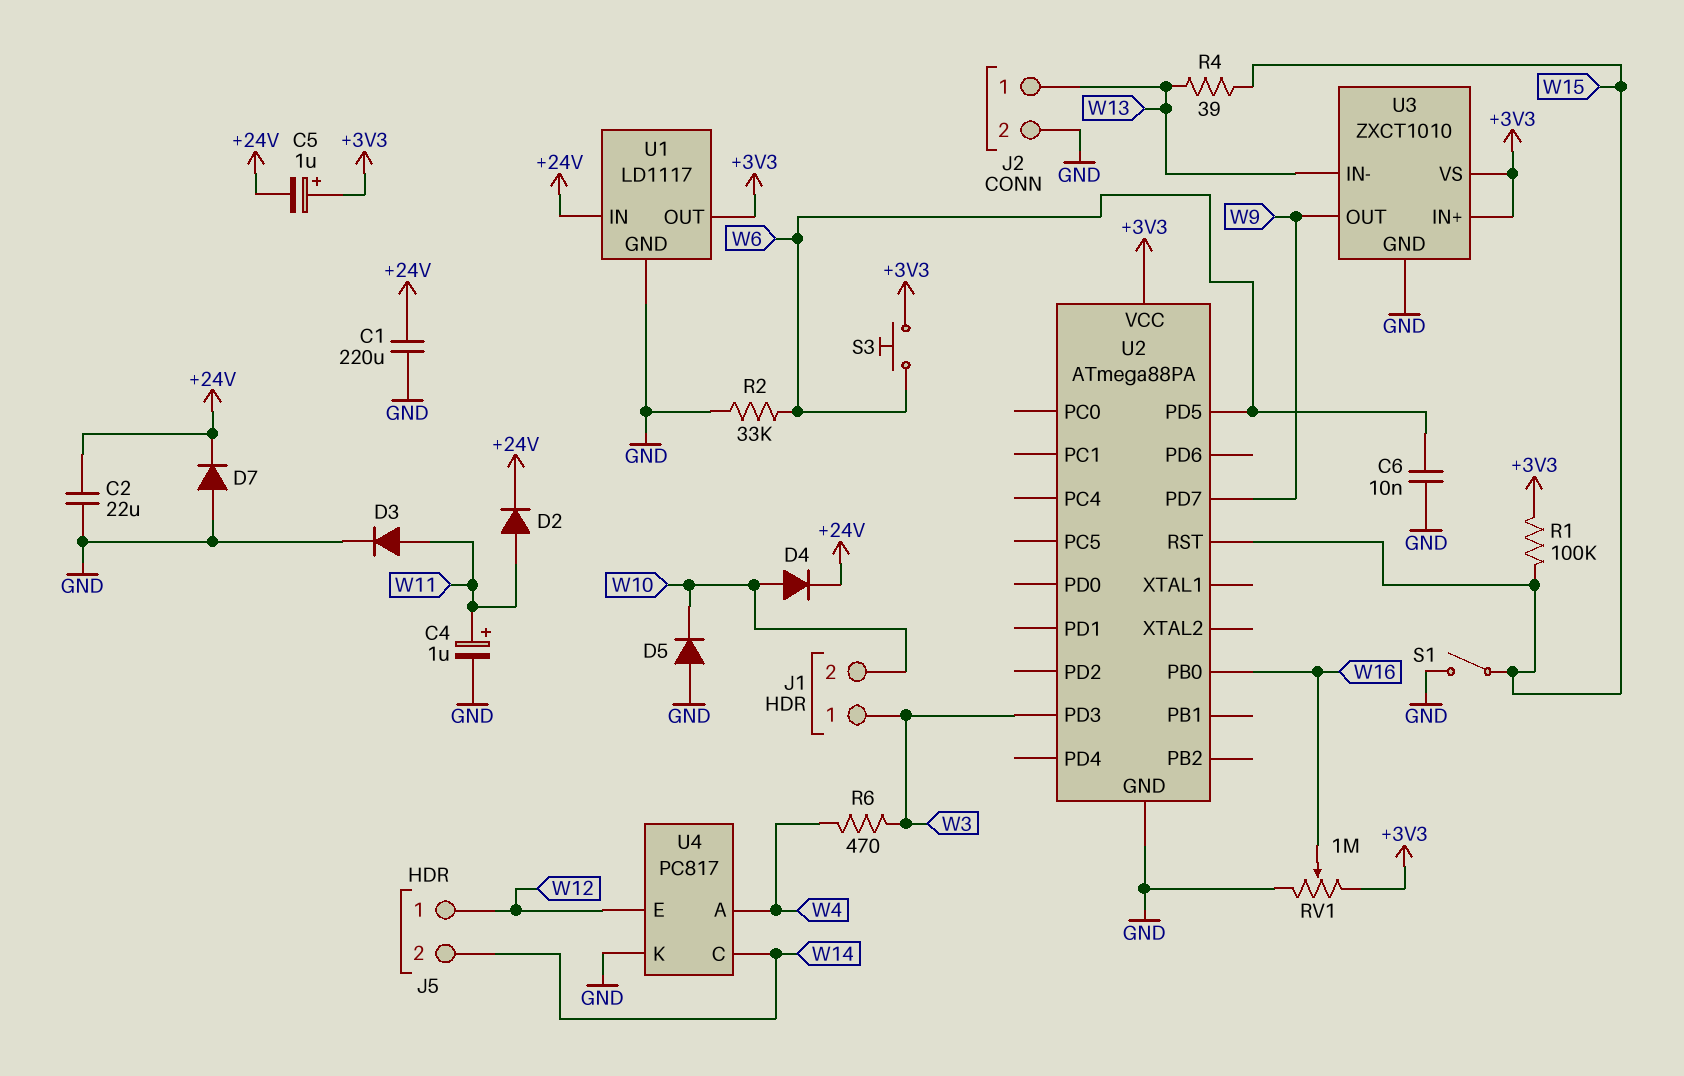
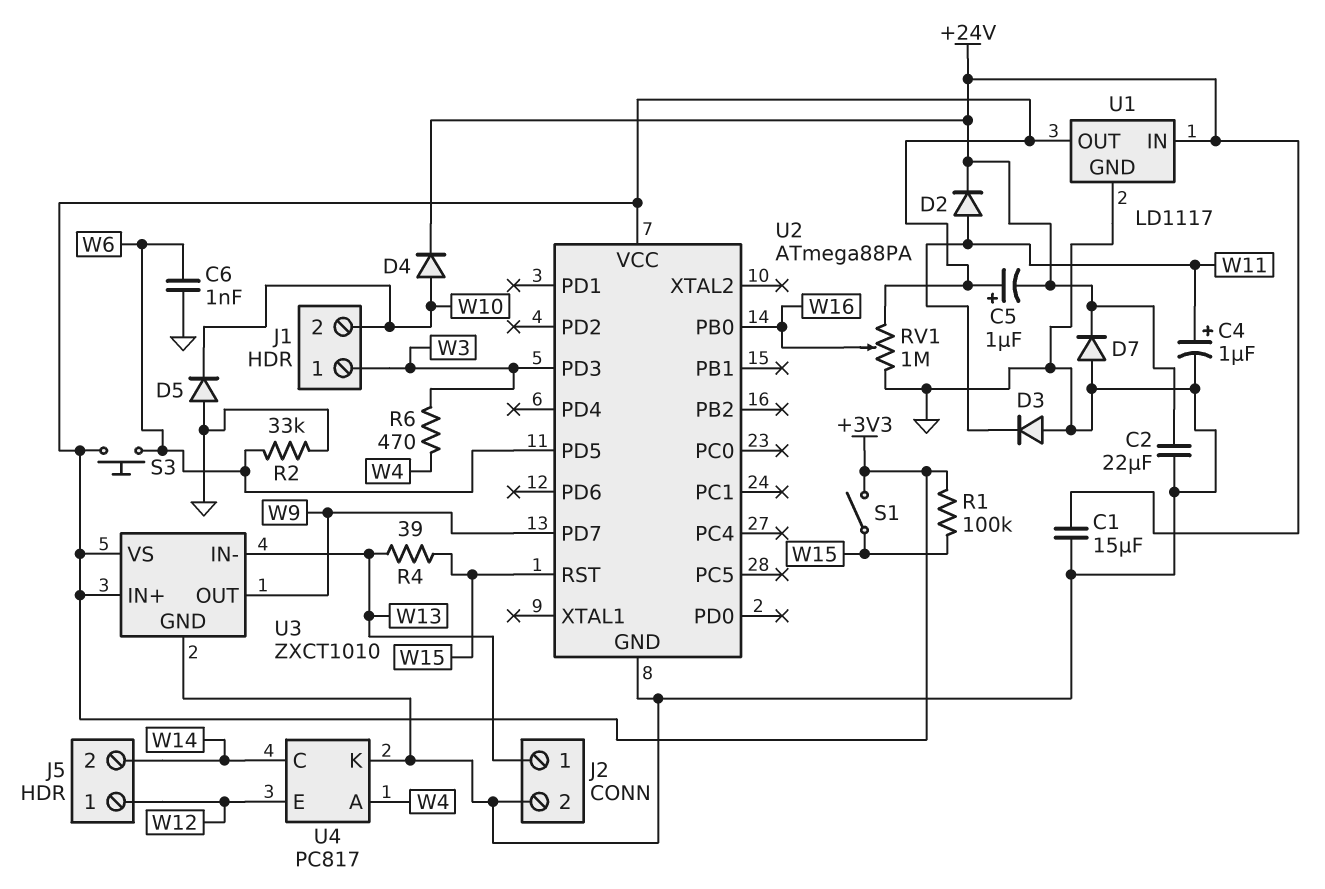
C1: 220uF (+24V, GND) -> 15uF (+24V, GND)
C6: 10nF (GND, W6) -> 1nF (GND, W6)
D3: diode (A W11, K GND) -> diode (A GND, K W11)
S1: switch (GND, W15) -> switch (+3V3, W15)

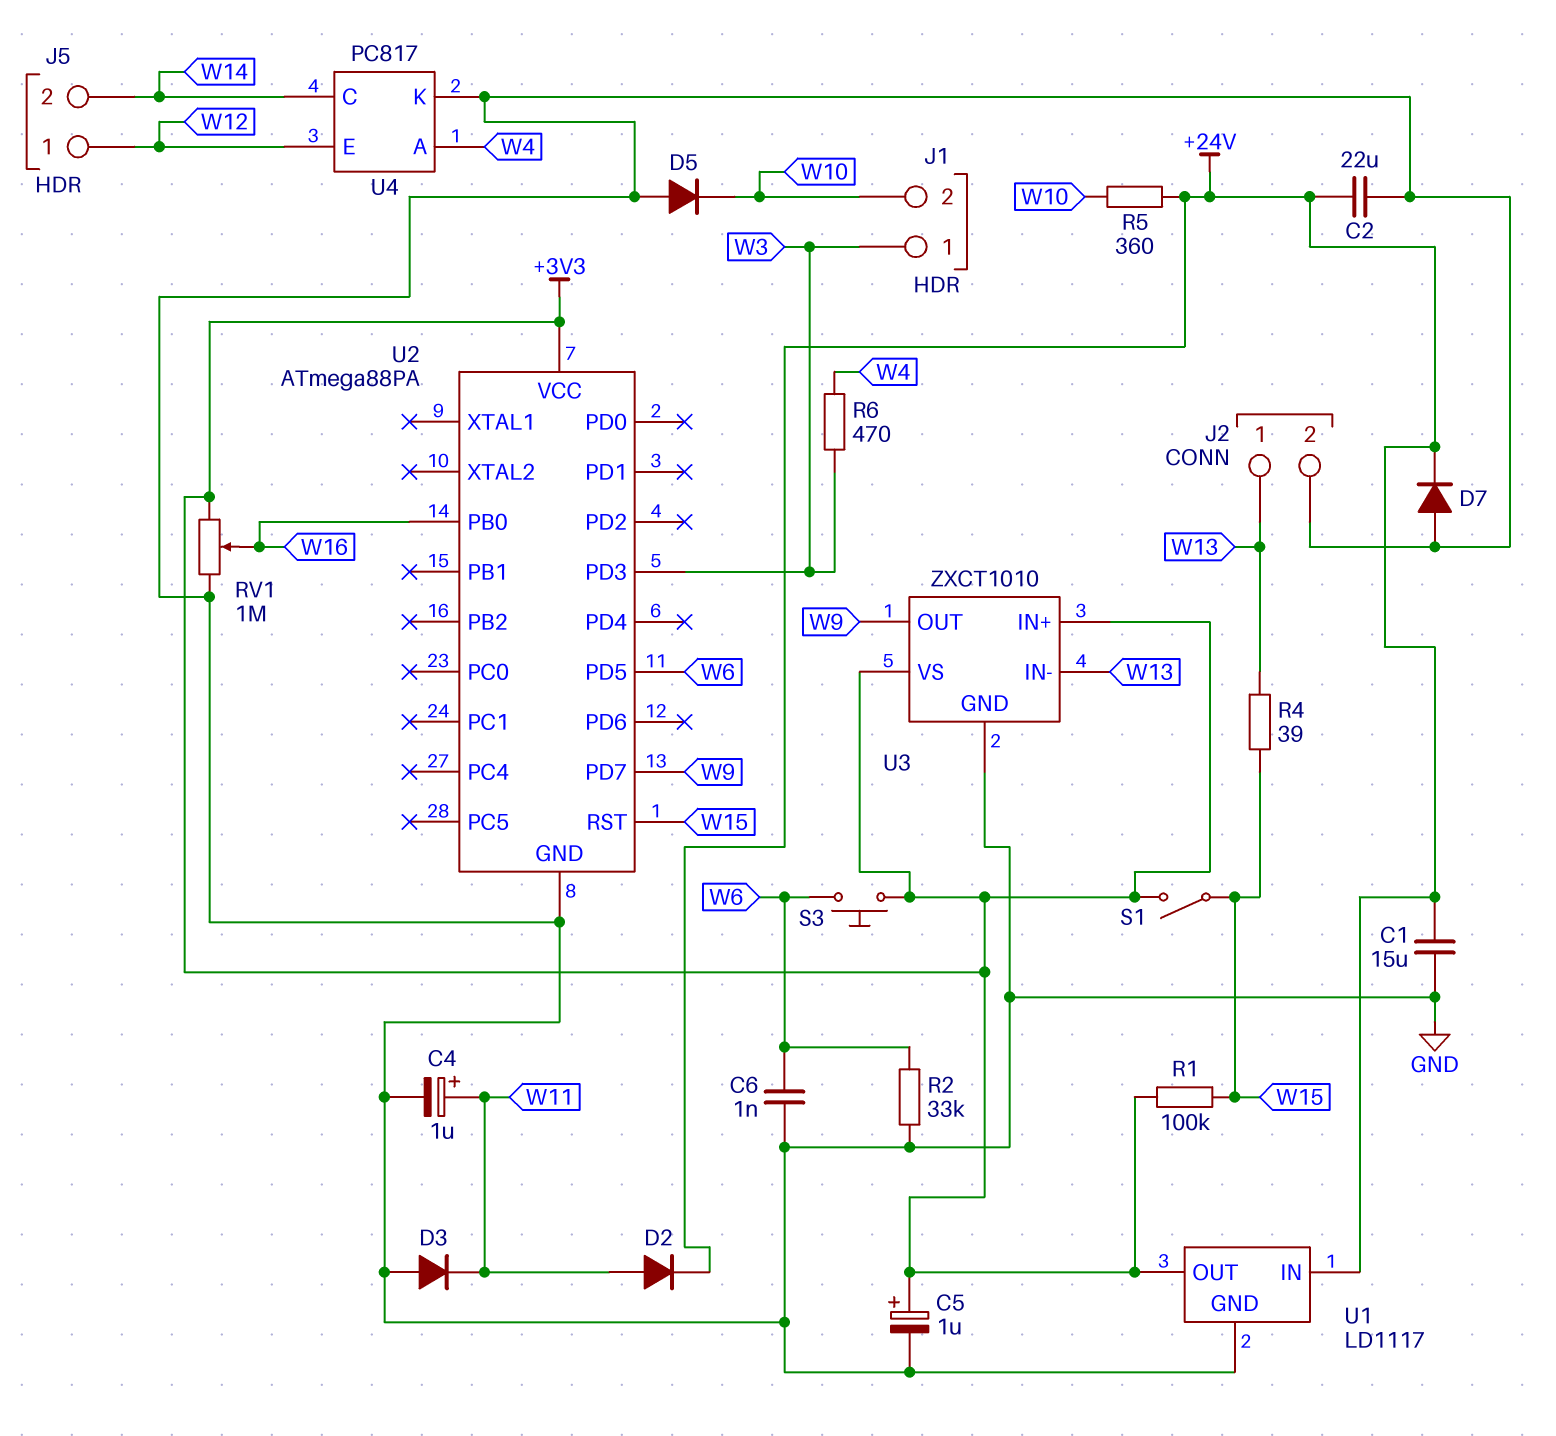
C5: 1uF (plus +3V3, minus +24V) -> 1uF (plus +3V3, minus GND)
D4: diode (A W10, K +24V) -> none
R5: none -> 360 (+24V, W10)

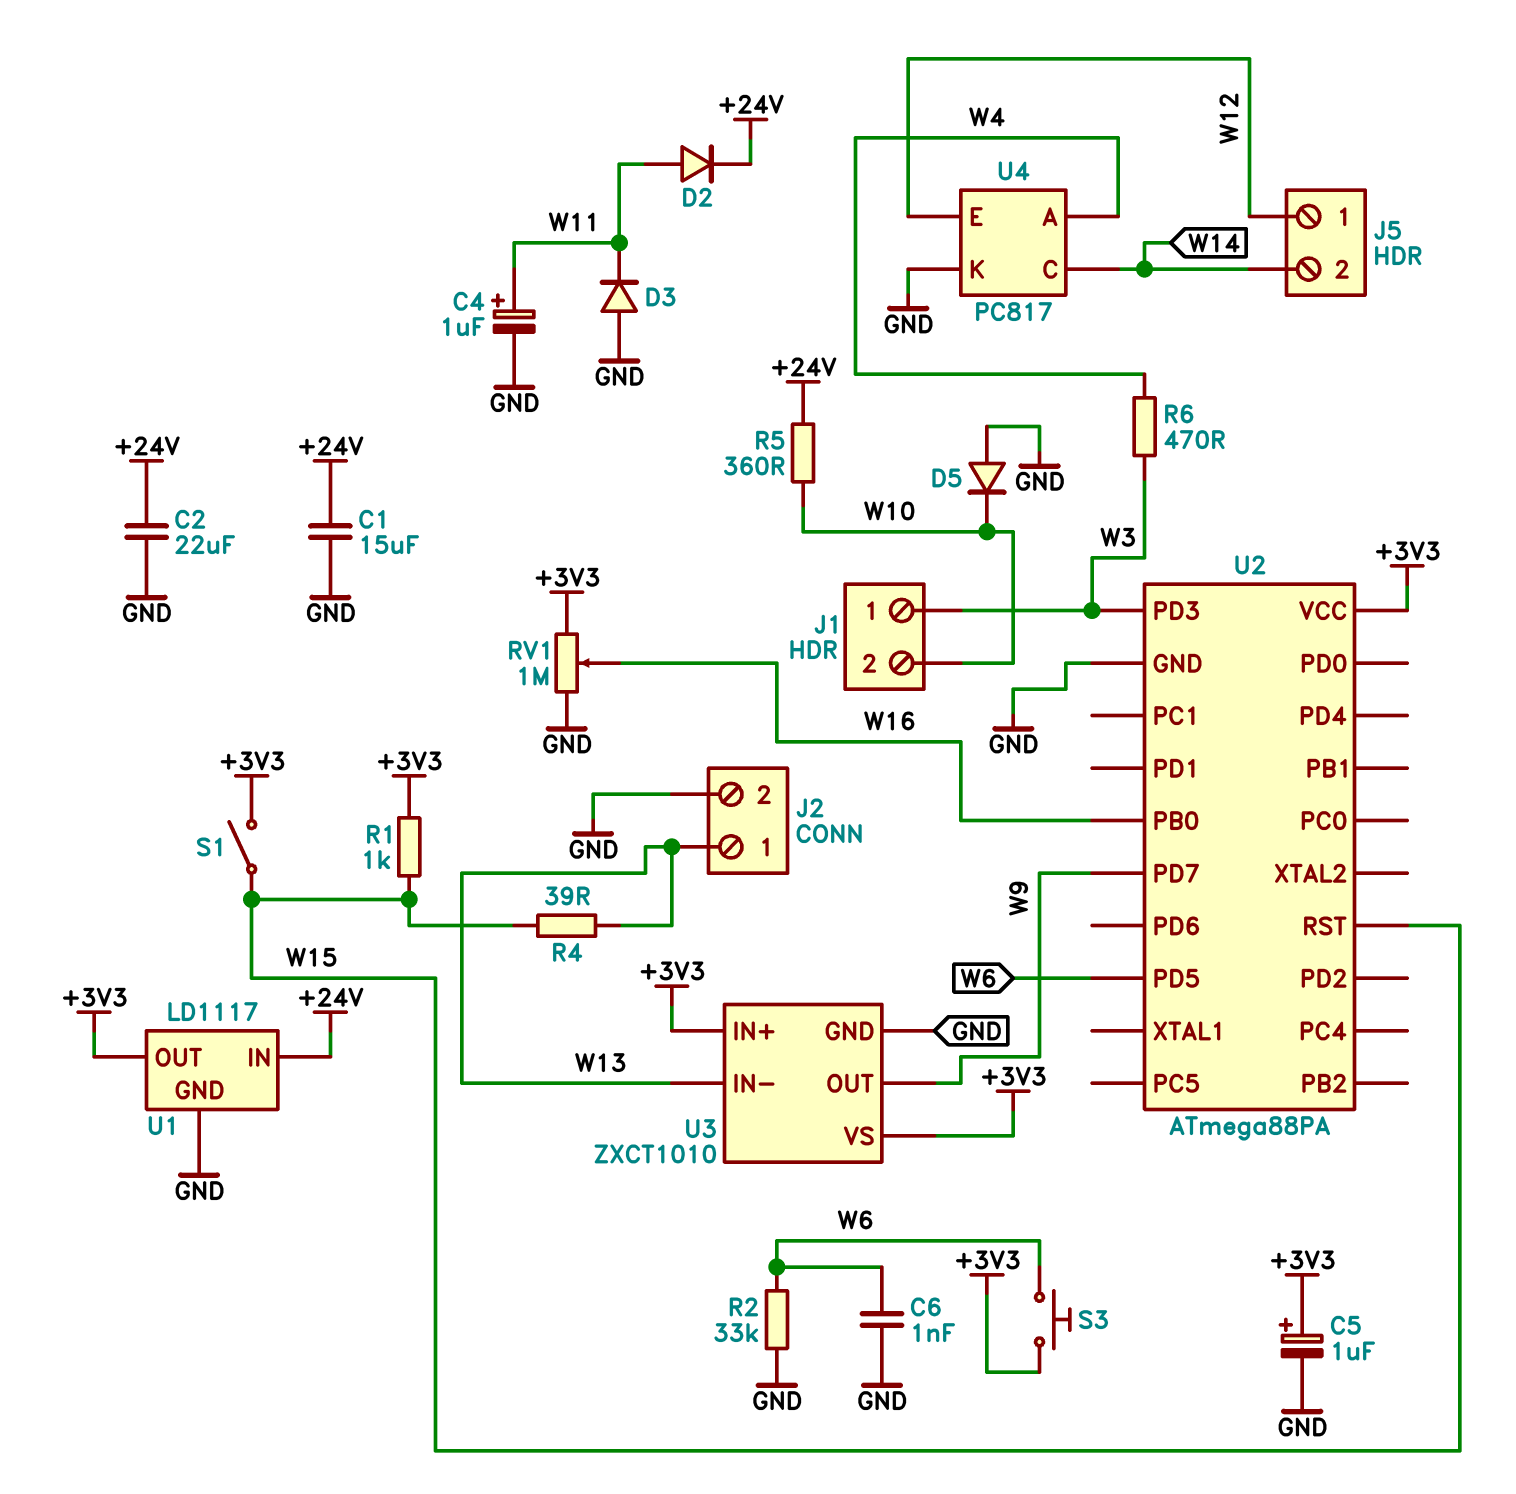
D7: diode (A GND, K +24V) -> none
R1: 100k (+3V3, W15) -> 1k (+3V3, W15)

